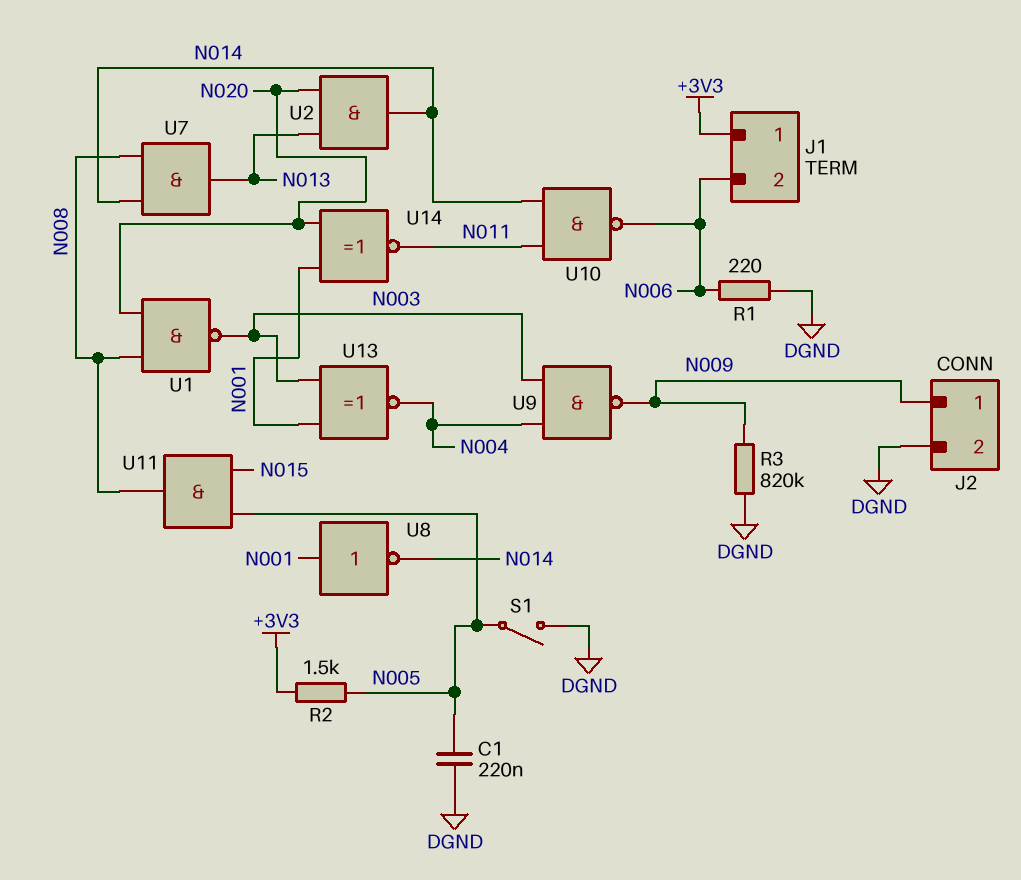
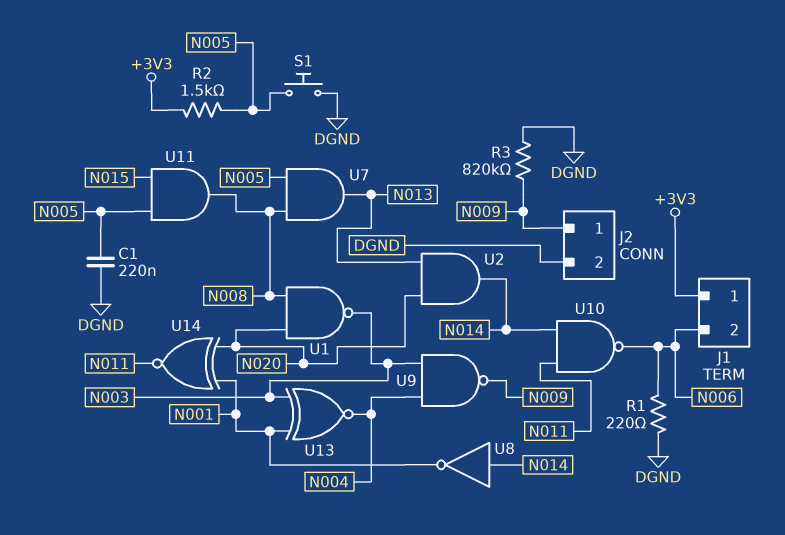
S1: switch (DGND, N005) -> button (DGND, N005)
U7: AND (in N008, in N014, out N013) -> AND (in N005, in N008, out N013)
U8: NOT (in N001, out N014) -> NOT (in N014, out N001)

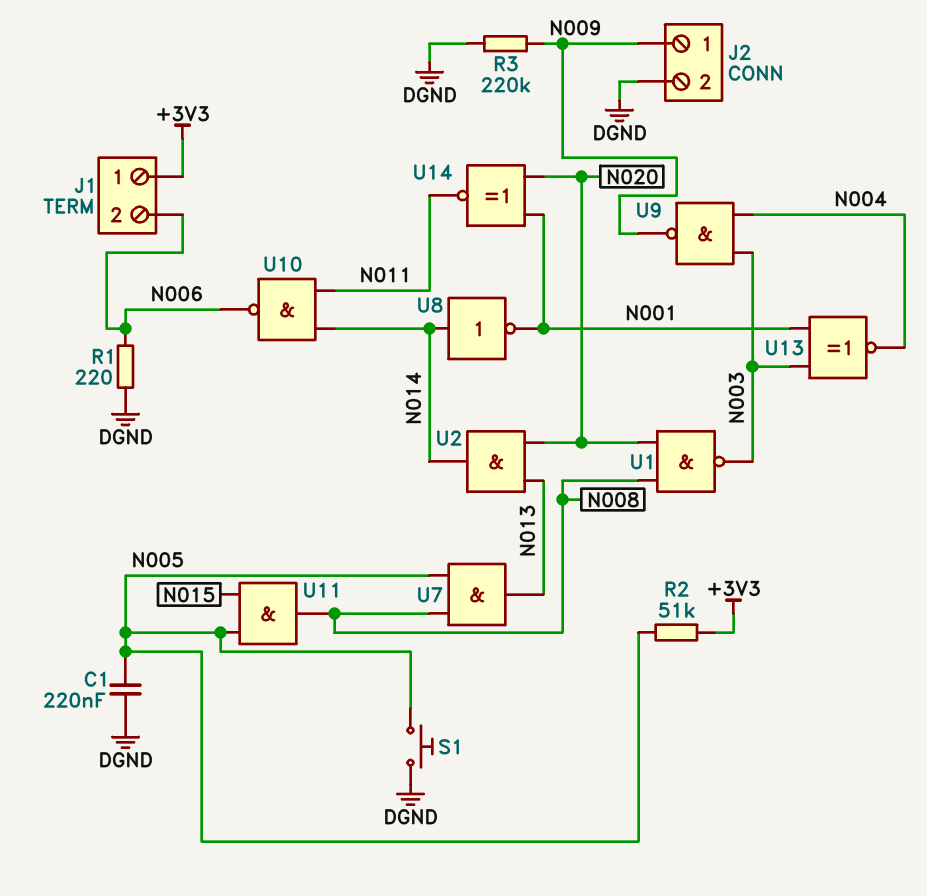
R2: 1.5k (+3V3, N005) -> 51k (+3V3, N005)
R3: 820k (DGND, N009) -> 220k (DGND, N009)

